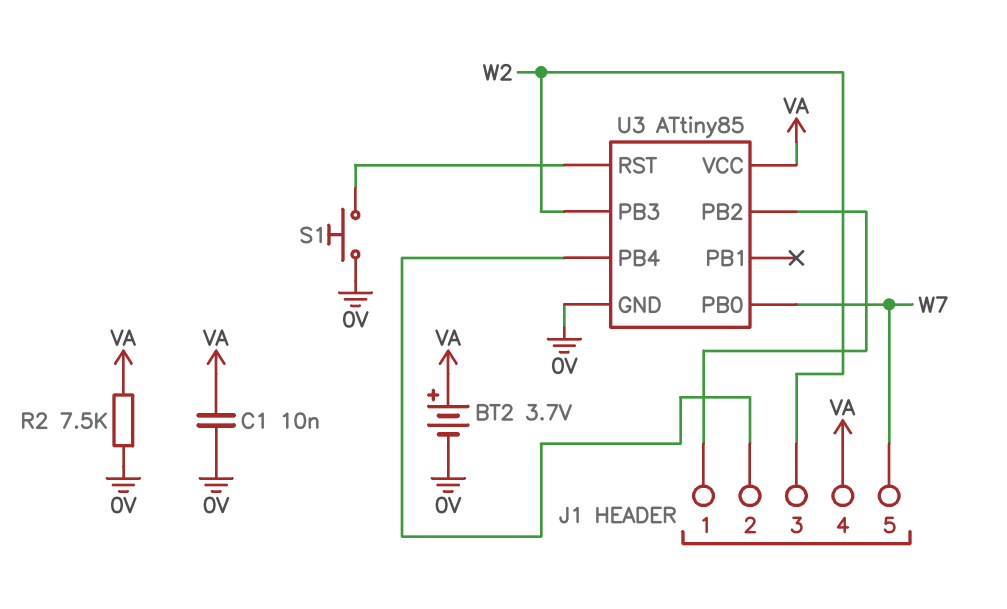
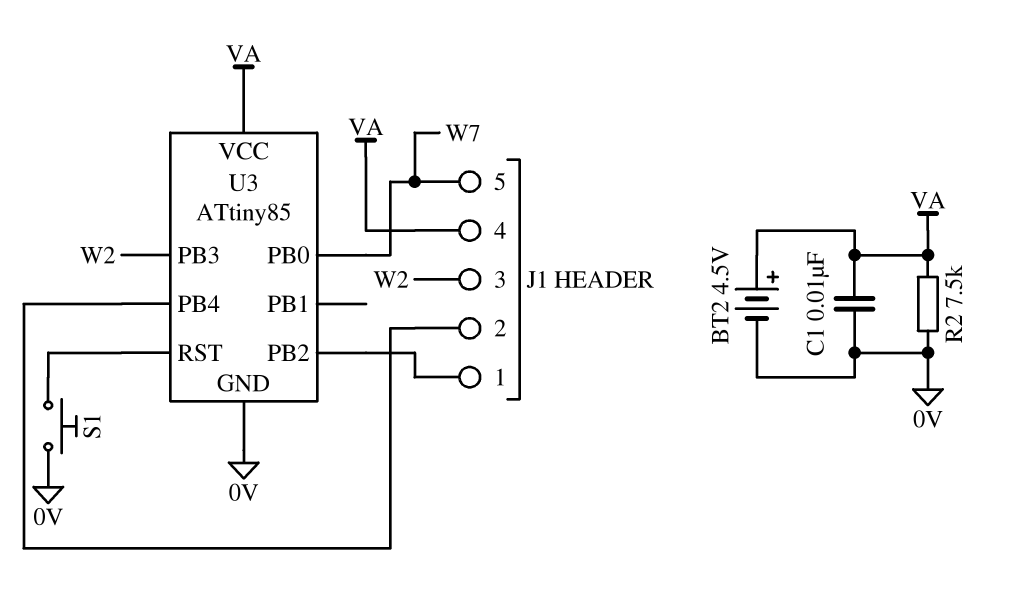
BT2: 3.7V (plus VA, minus 0V) -> 4.5V (plus VA, minus 0V)

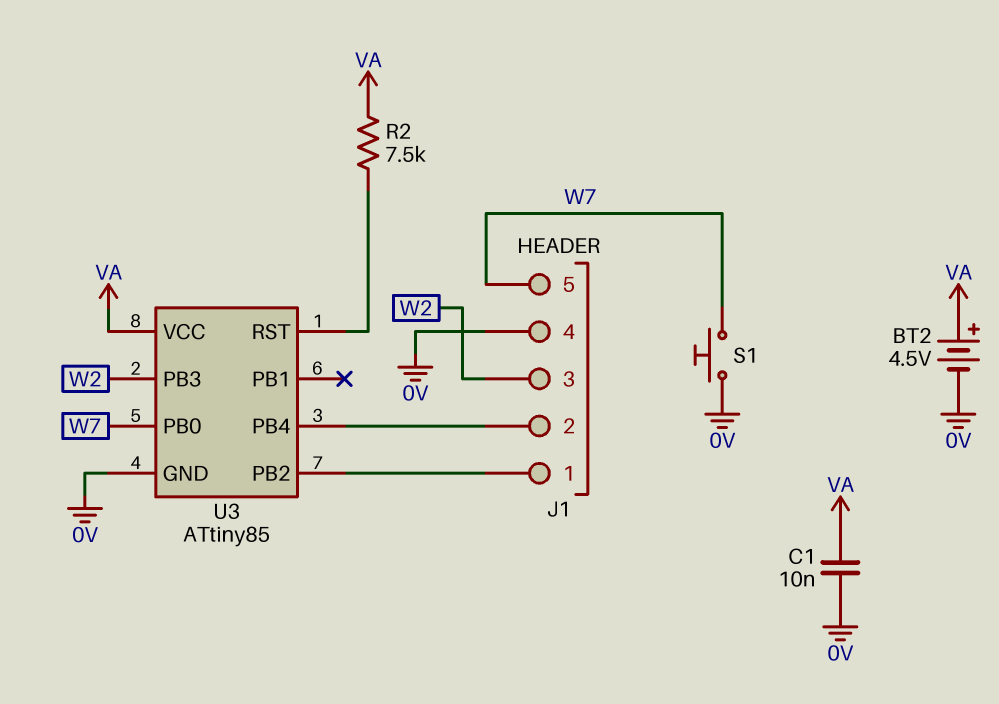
J1 pin 4: VA -> 0V
R2: 7.5k (0V, VA) -> 7.5k (U3/RST, VA)
S1: button (0V, U3/RST) -> button (0V, W7)

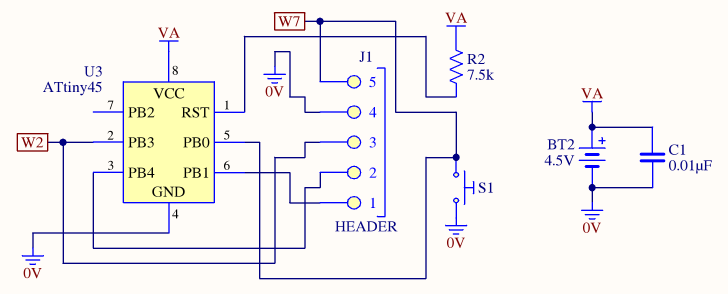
U3: ATtiny85 -> ATtiny45
U3 pin PB1: none -> J1/1
U3 pin PB2: J1/1 -> none

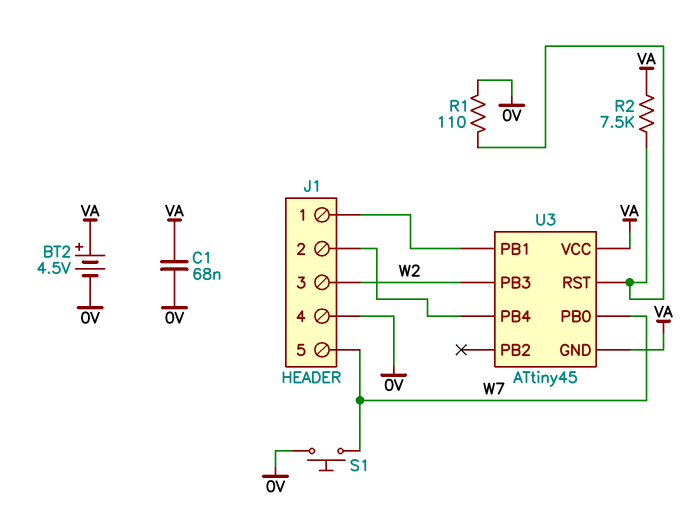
C1: 10nF (0V, VA) -> 68nF (0V, VA)
R1: none -> 110 (0V, U3/RST)
U3 pin GND: 0V -> VA

